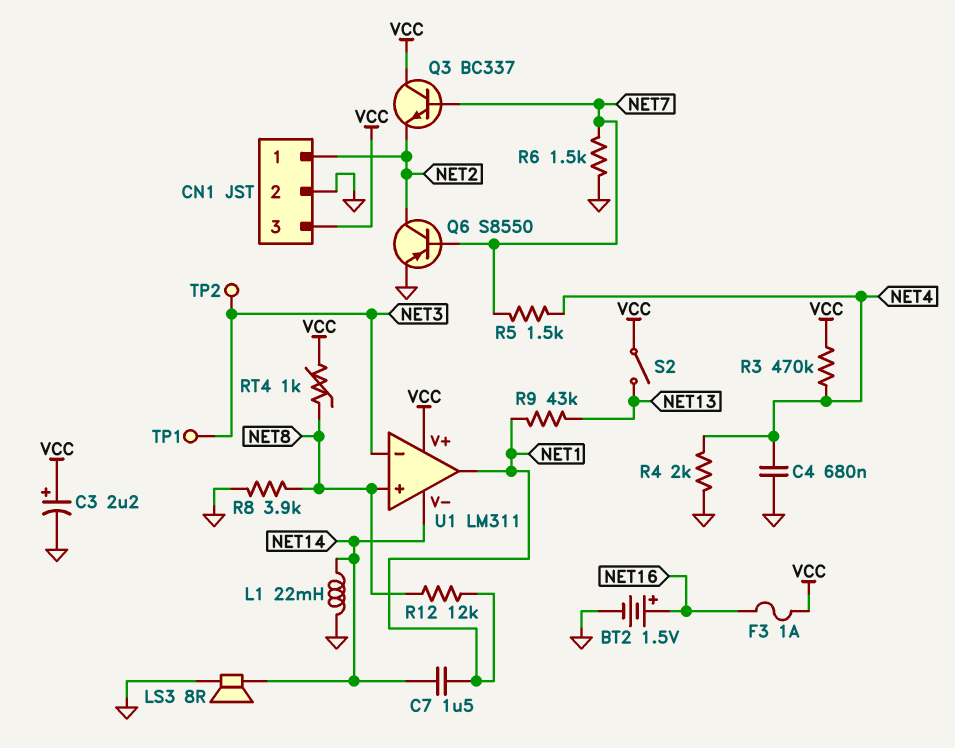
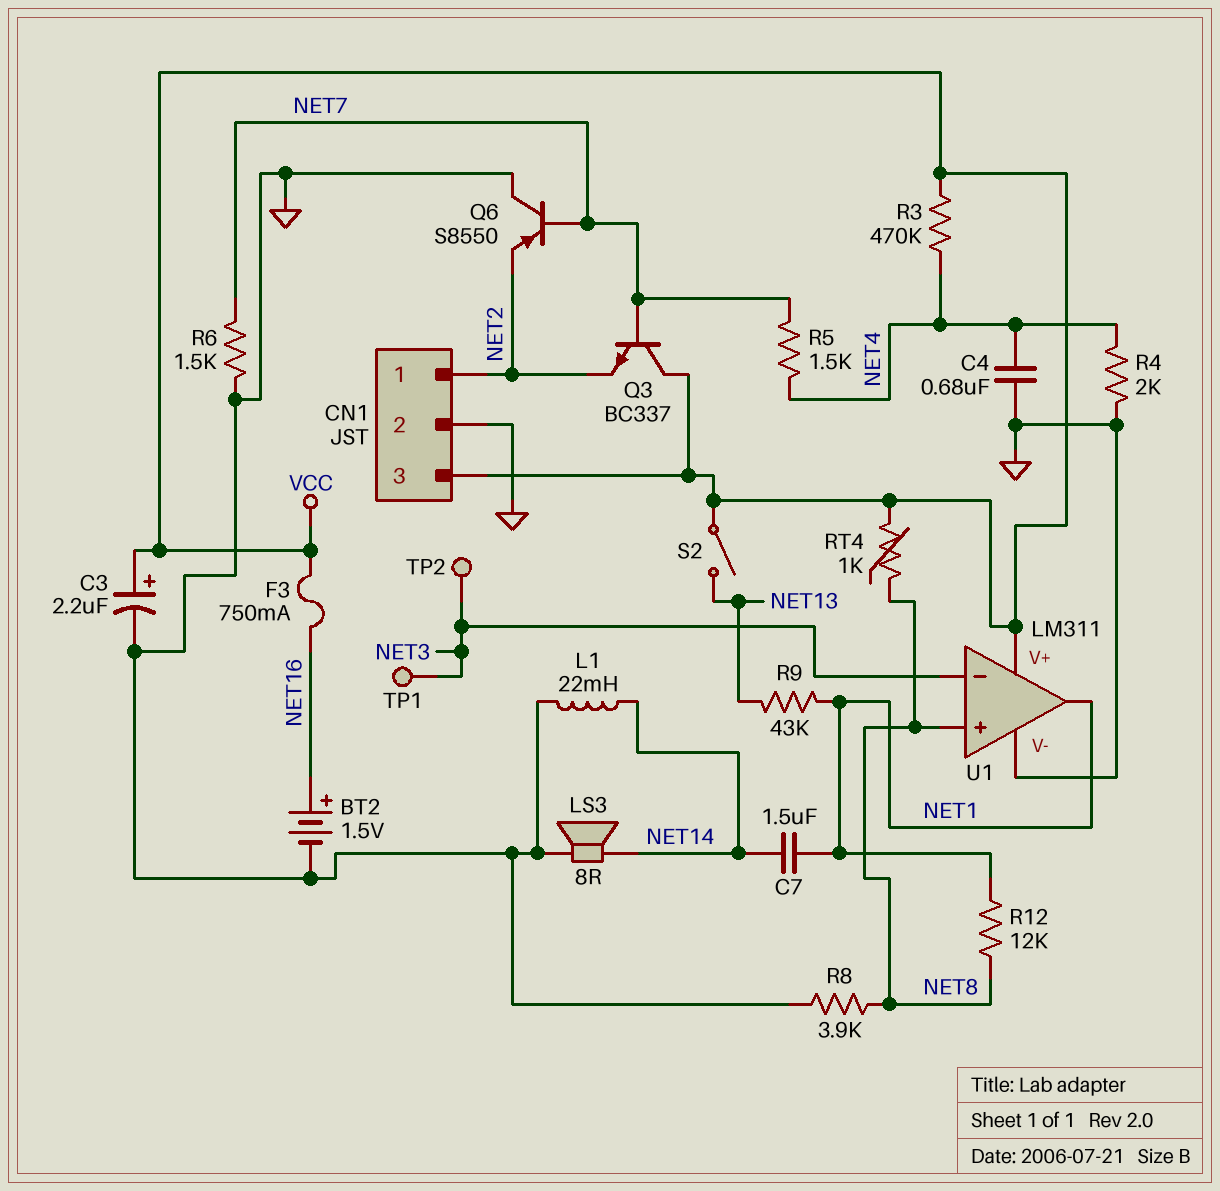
F3: 1A (NET16, VCC) -> 750mA (NET16, VCC)
Q6: PNP S8550 (B NET7, C NET2, E GND) -> PNP S8550 (B NET7, C GND, E NET2)
U1 pin V-: NET14 -> GND

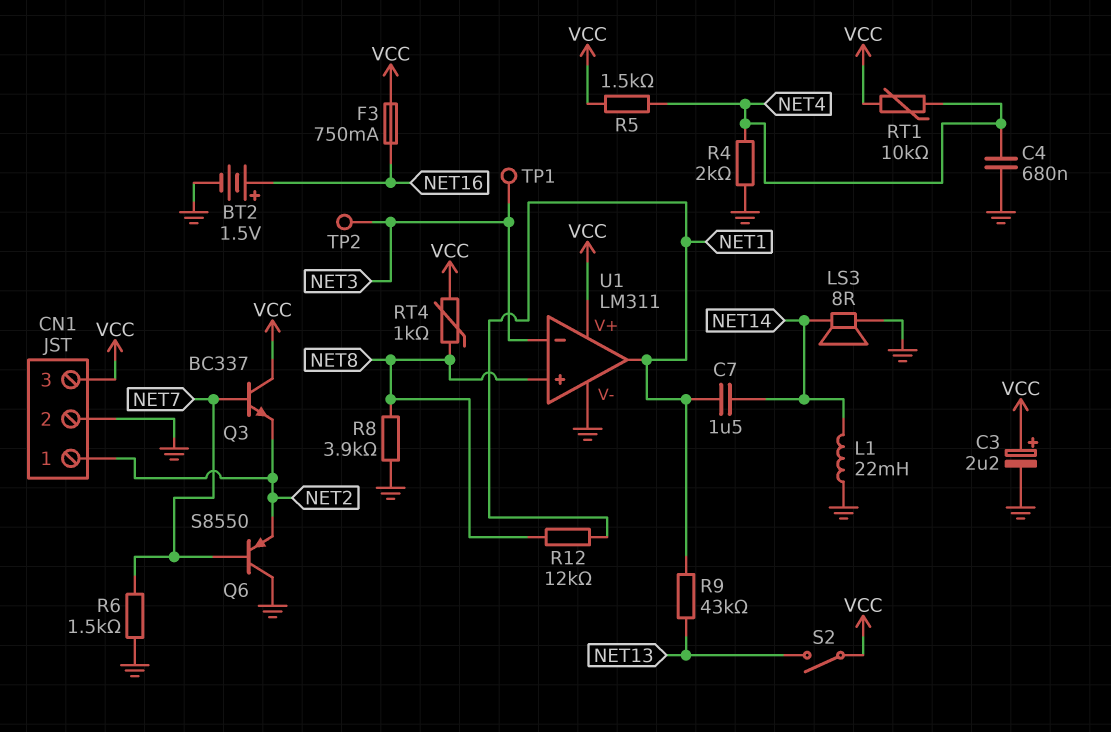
R3: 470k (NET4, VCC) -> none
R5: 1.5k (NET4, NET7) -> 1.5k (NET4, VCC)
RT1: none -> 10k (NET4, VCC)

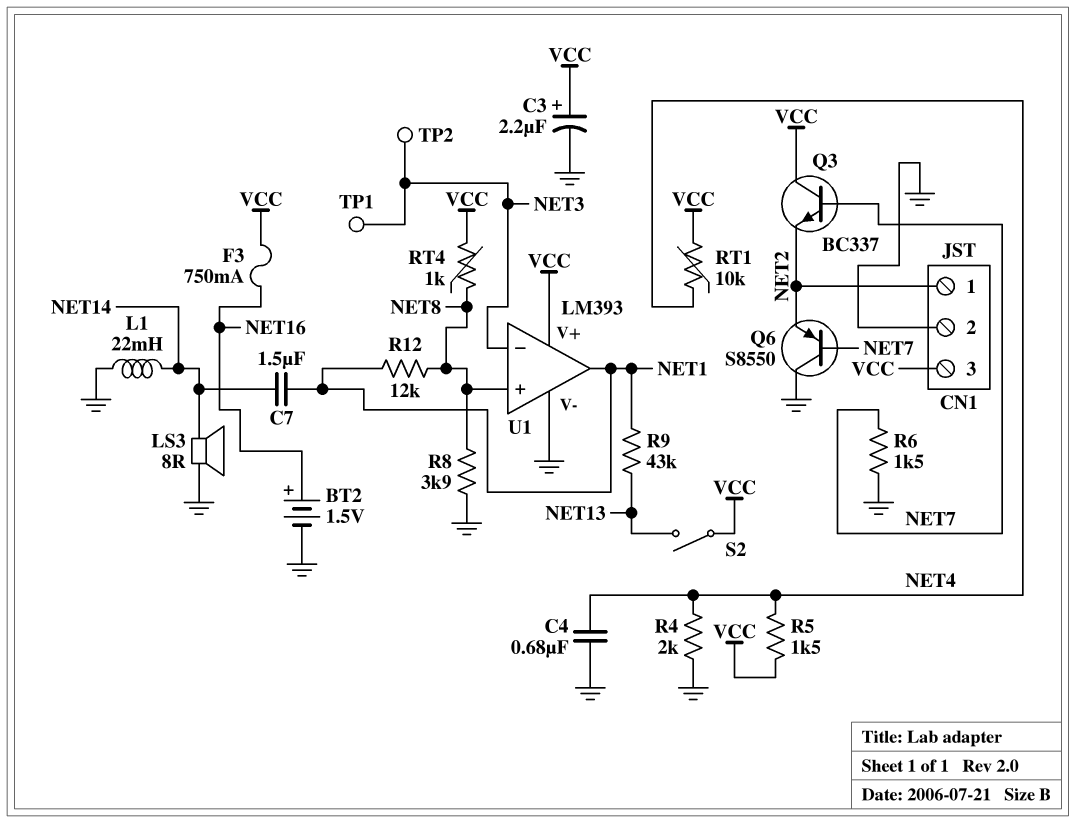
U1: LM311 -> LM393

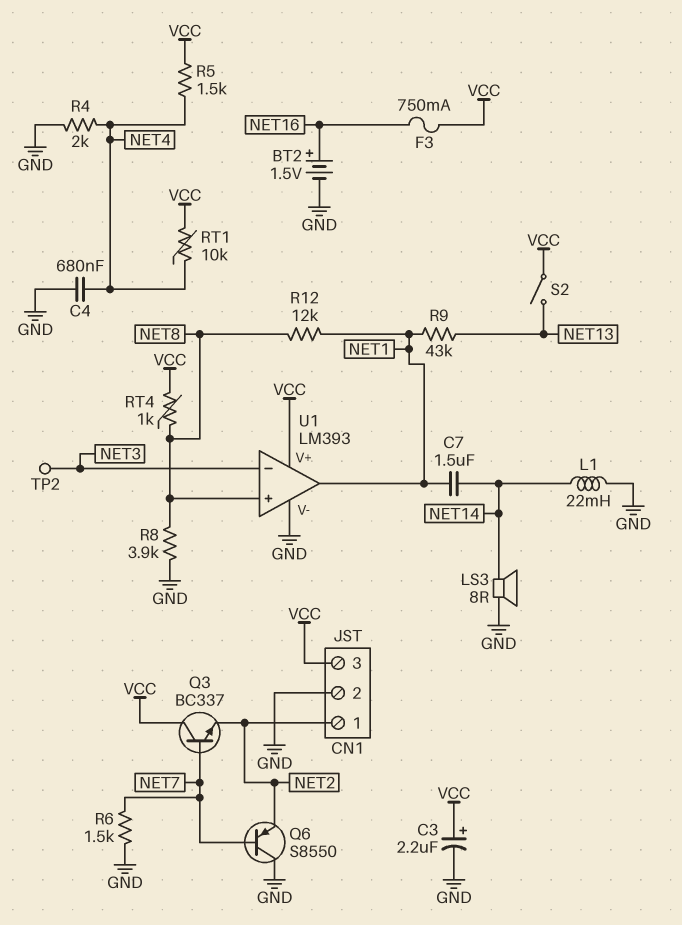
TP1: test point (NET3) -> none

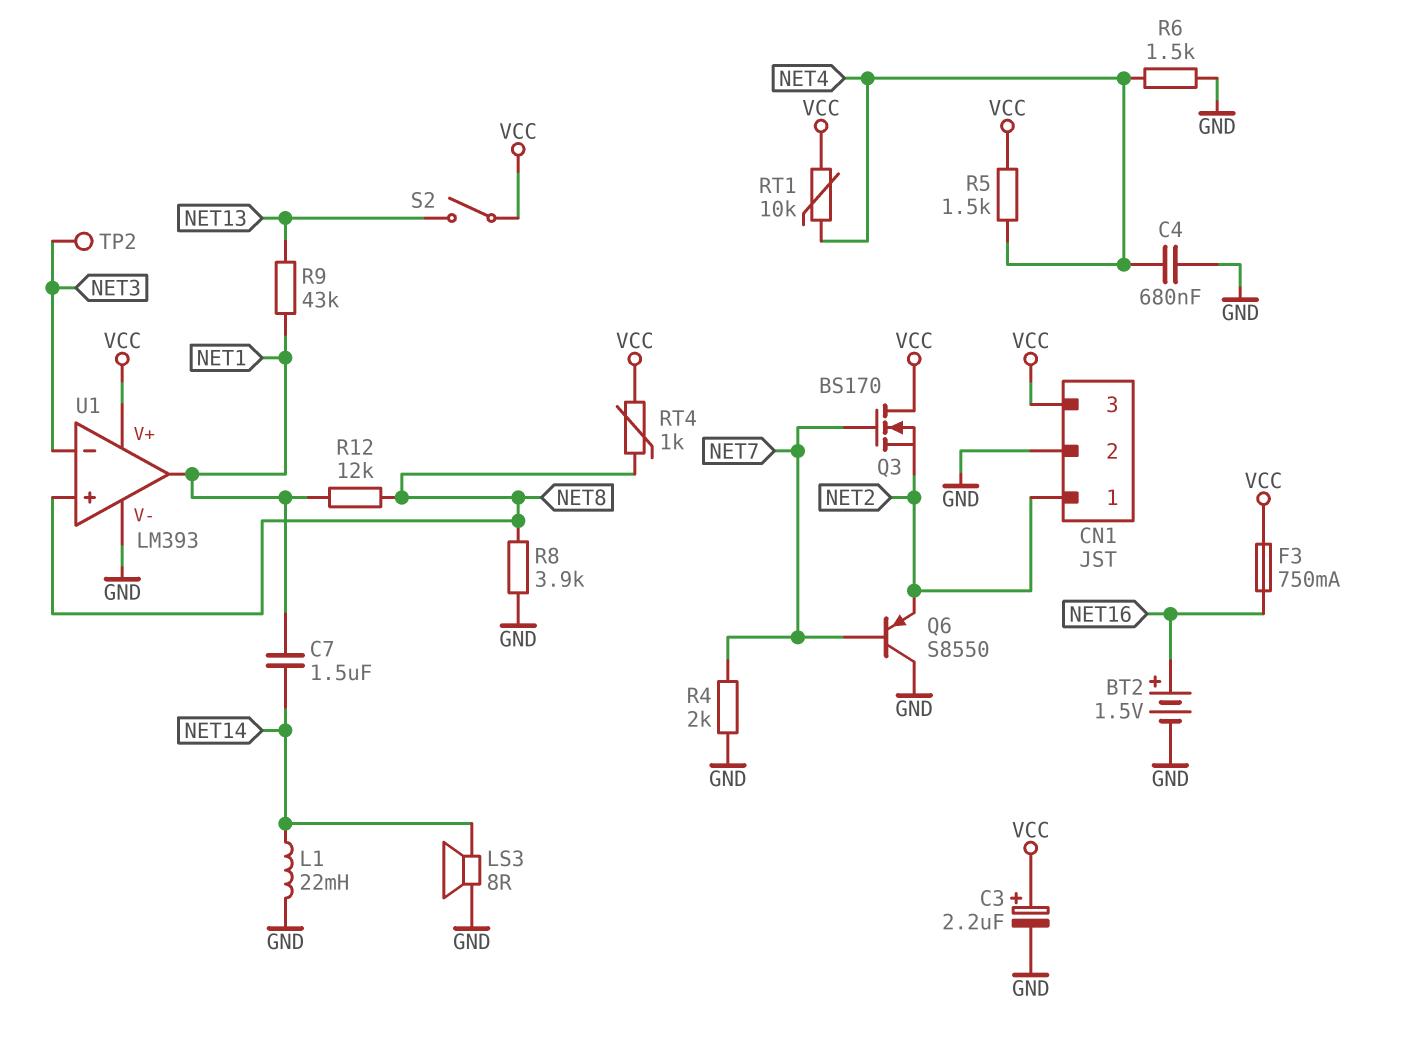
Q3: NPN BC337 (B NET7, C VCC, E NET2) -> NMOS BS170 (G NET7, D VCC, S NET2)
R4: 2k (GND, NET4) -> 2k (GND, NET7)
R6: 1.5k (GND, NET7) -> 1.5k (GND, NET4)

